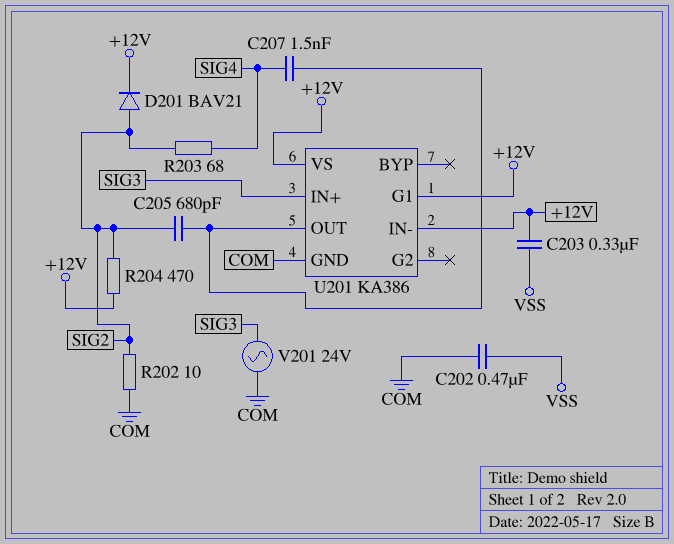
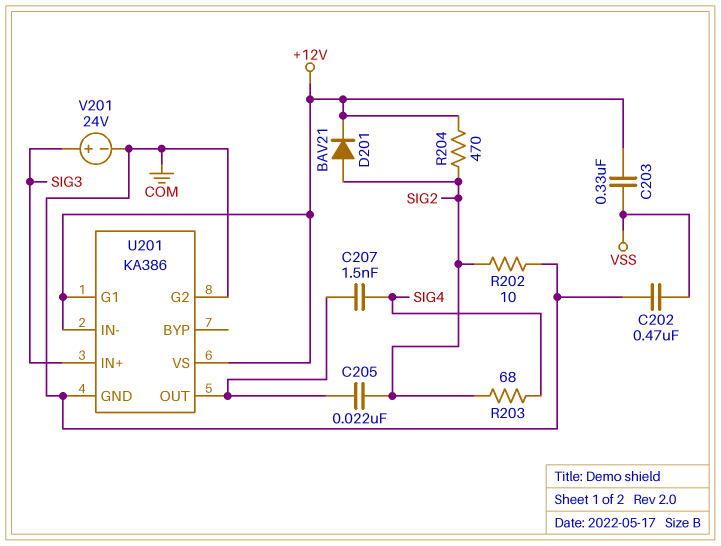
C205: 680pF (SIG2, U201/OUT) -> 22nF (SIG2, U201/OUT)
U201 pin G2: none -> COM
V201: AC 24V (COM, SIG3) -> 24V (plus SIG3, minus COM)

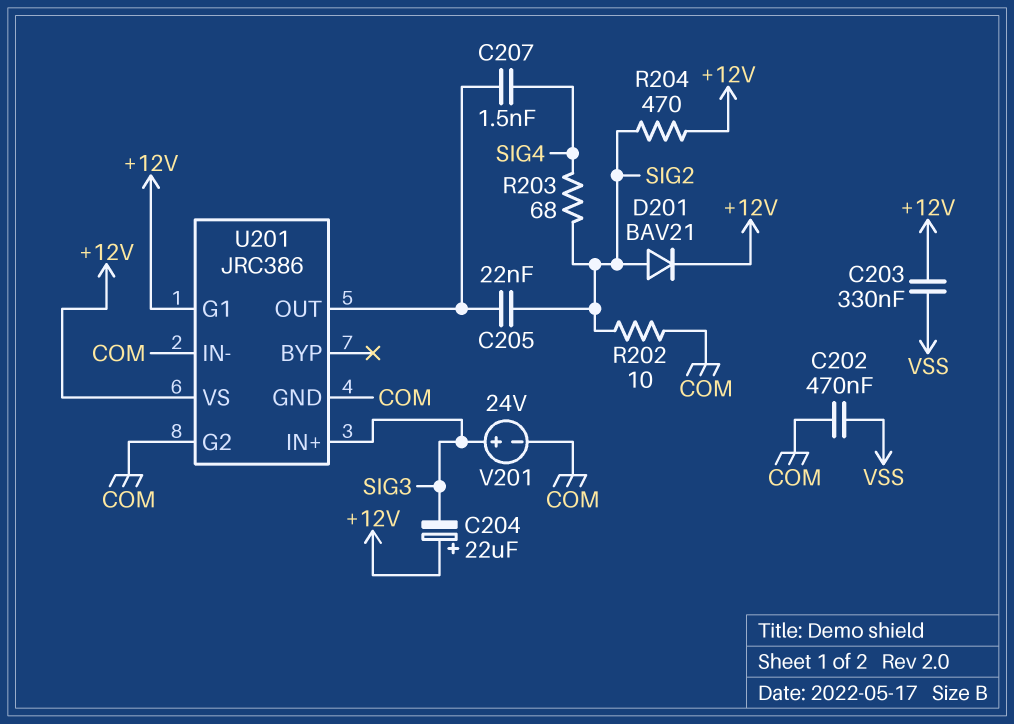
C204: none -> 22uF (plus +12V, minus SIG3)
U201: KA386 -> JRC386
U201 pin IN-: +12V -> COM

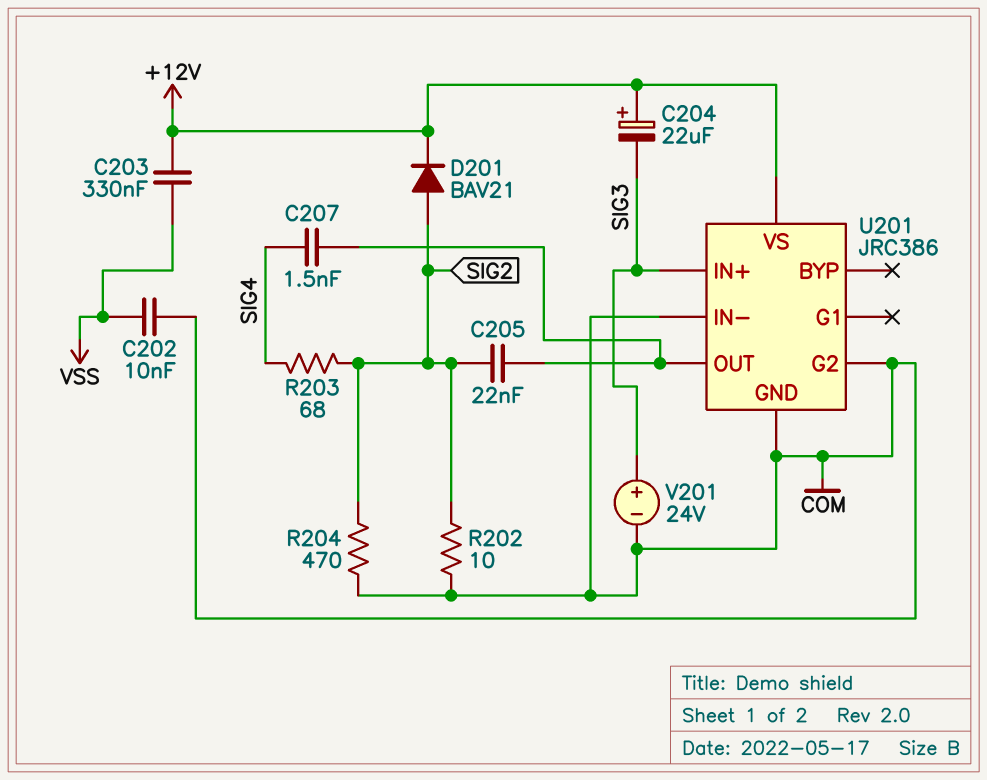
C202: 470nF (COM, VSS) -> 10nF (COM, VSS)
R204: 470 (+12V, SIG2) -> 470 (COM, SIG2)
U201 pin G1: +12V -> none

